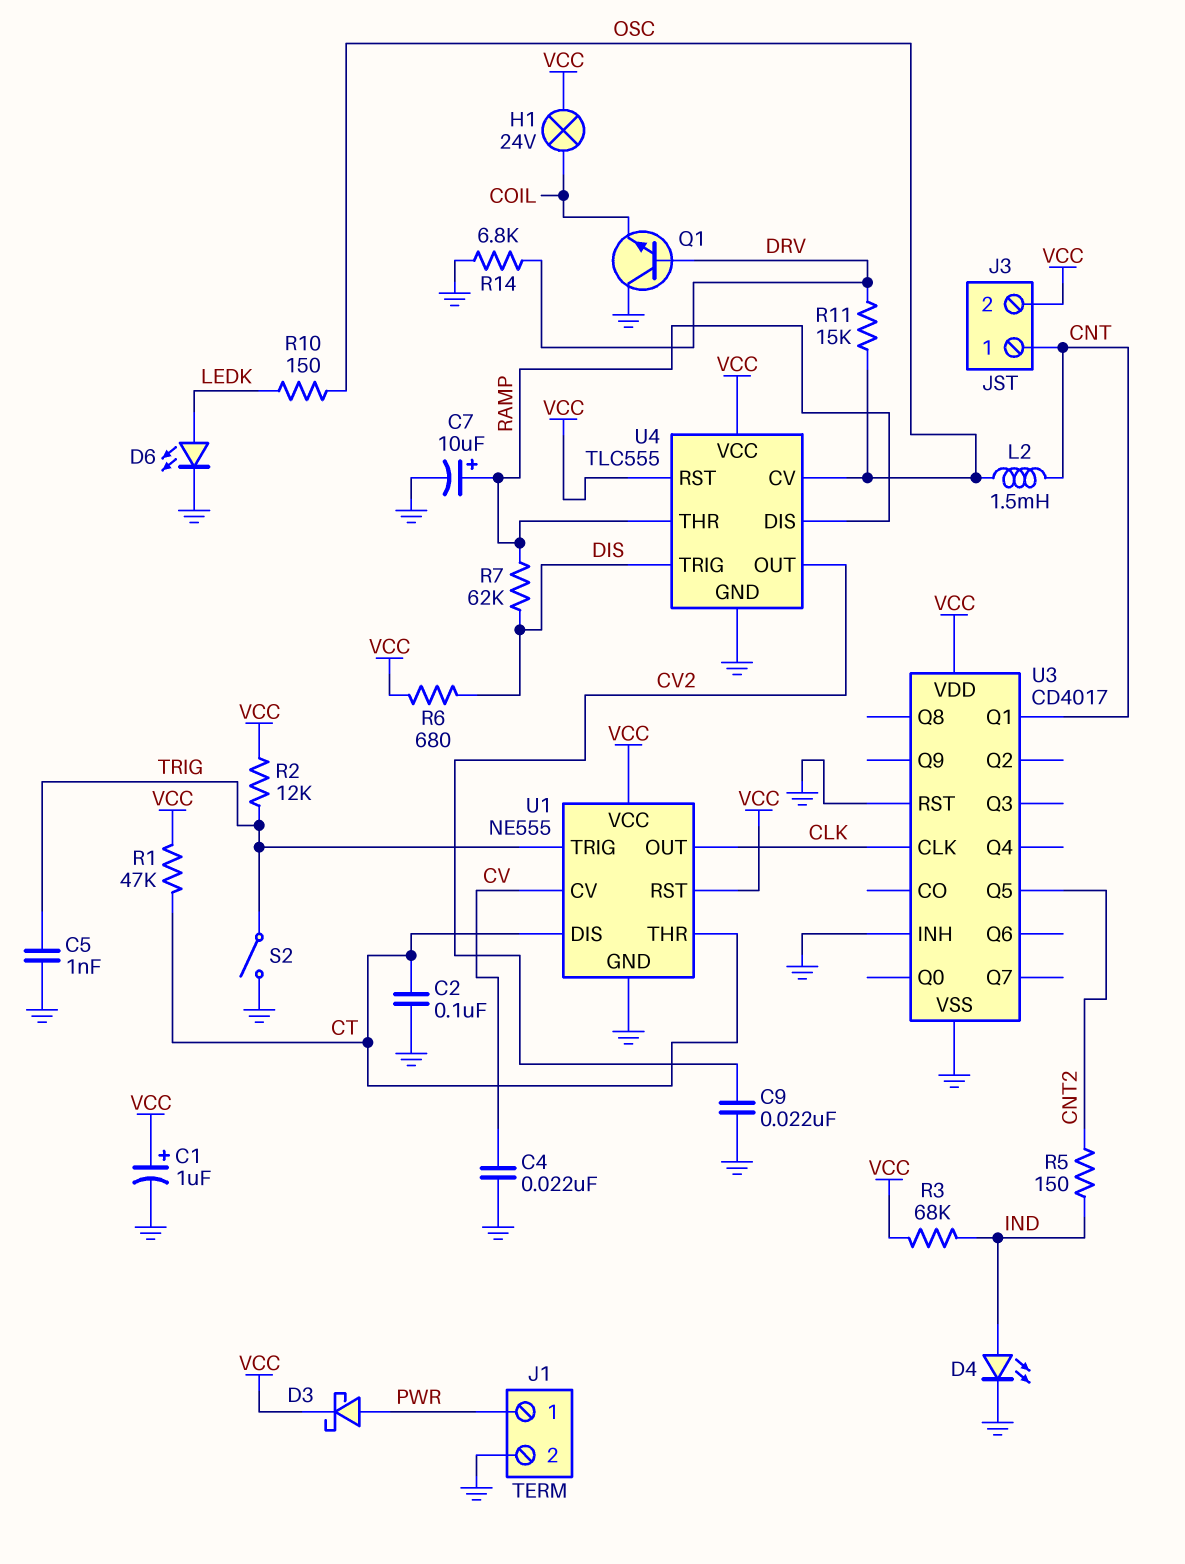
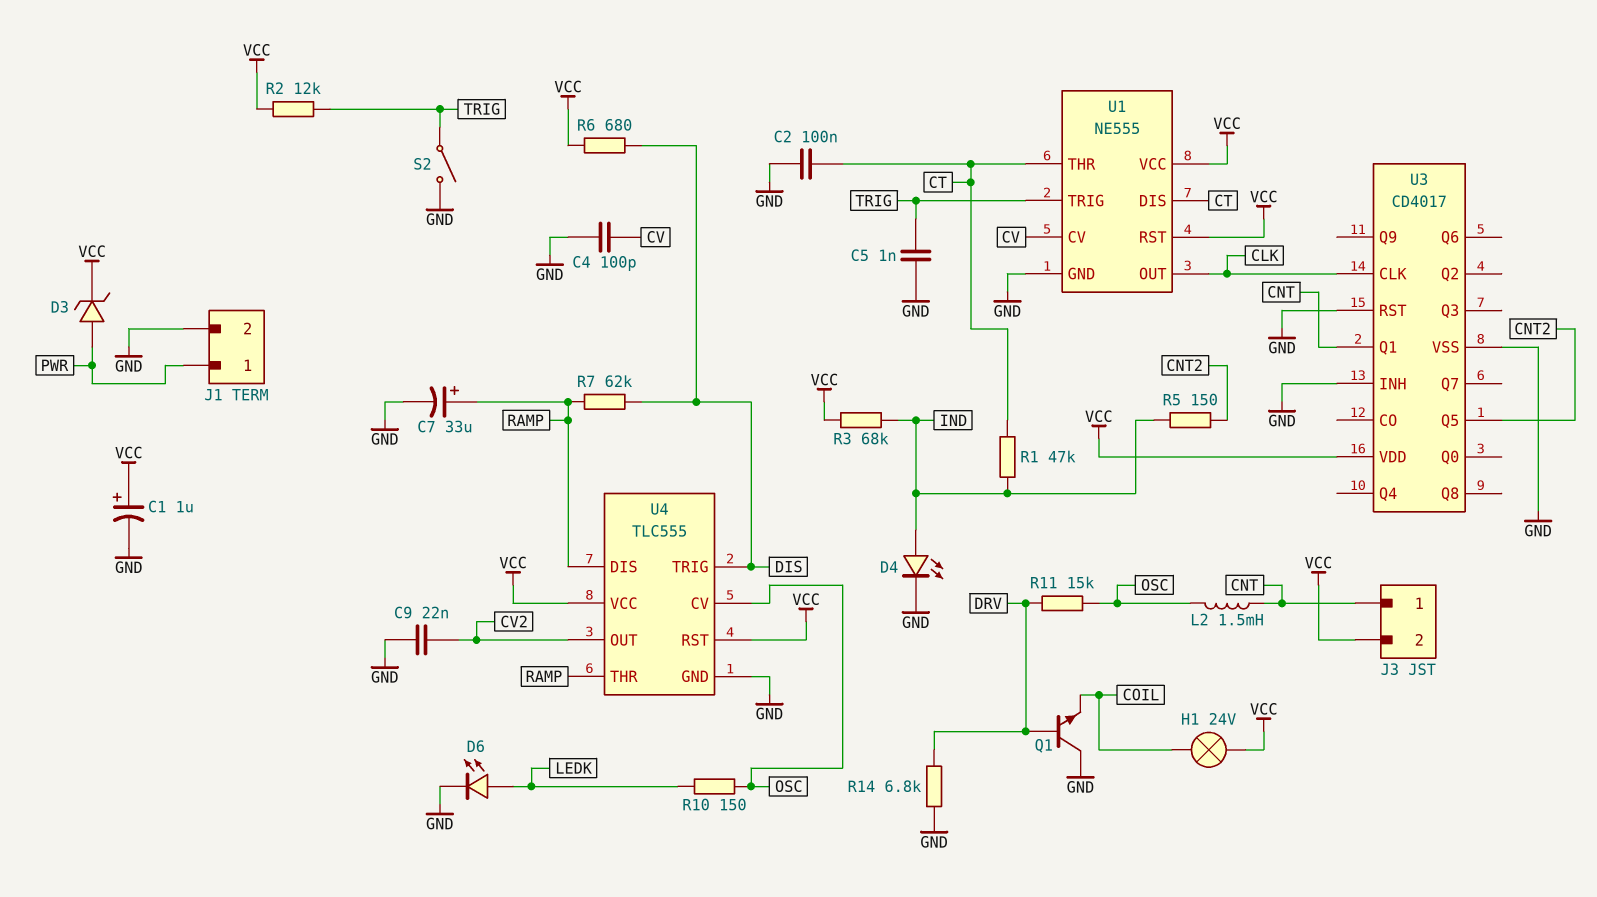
C4: 22nF (CV, GND) -> 100pF (CV, GND)
C7: 10uF (plus RAMP, minus GND) -> 33uF (plus RAMP, minus GND)
D3: schottky (A PWR, K VCC) -> zener (A PWR, K VCC)
R1: 47k (CT, VCC) -> 47k (CT, IND)

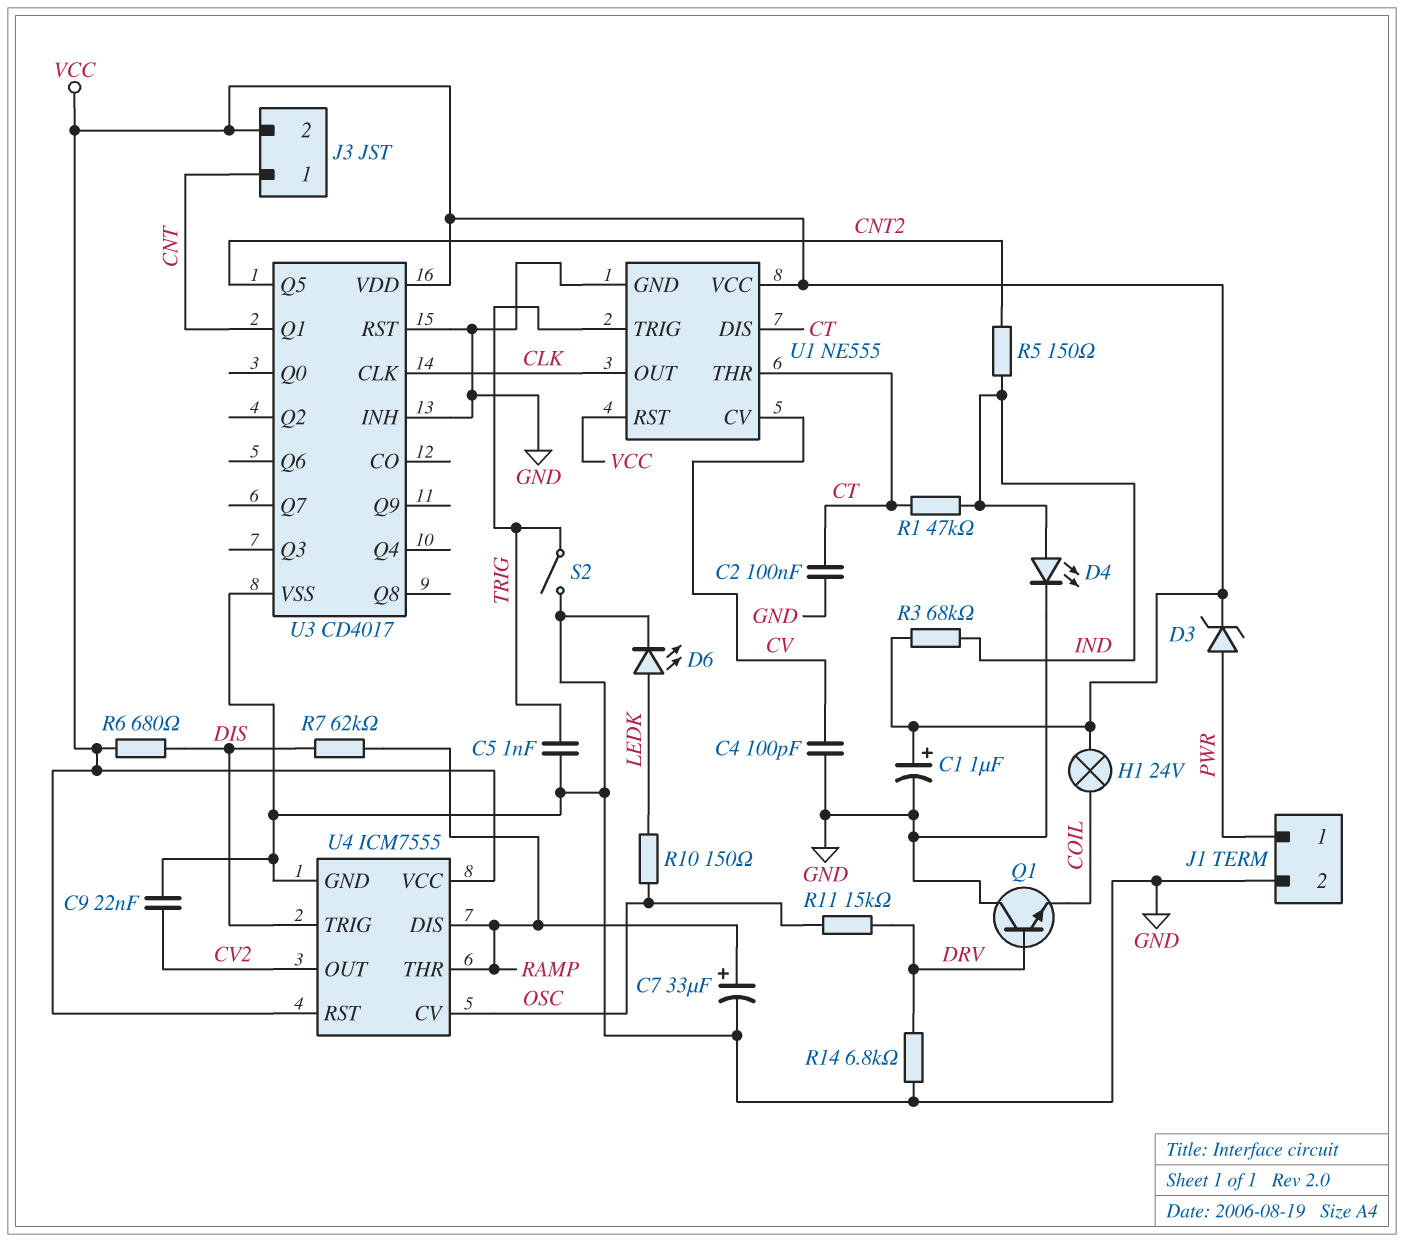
L2: 1.5mH (CNT, OSC) -> none
R2: 12k (TRIG, VCC) -> none
U4: TLC555 -> ICM7555

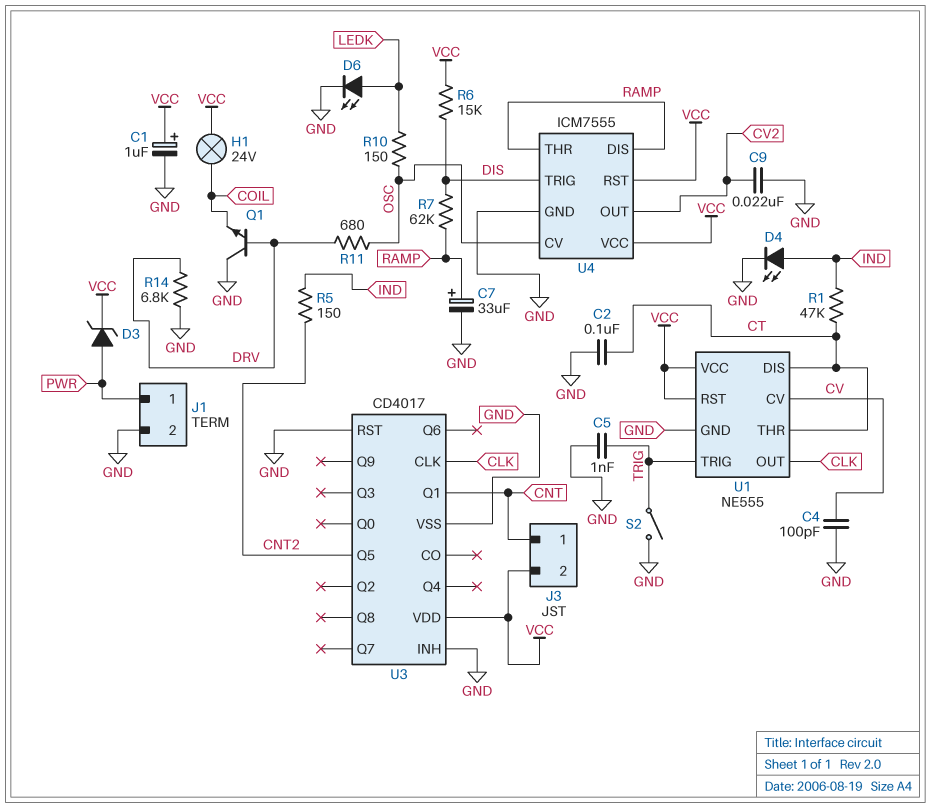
R3: 68k (IND, VCC) -> none
R6: 680 (DIS, VCC) -> 15k (DIS, VCC)
R11: 15k (DRV, OSC) -> 680 (DRV, OSC)

